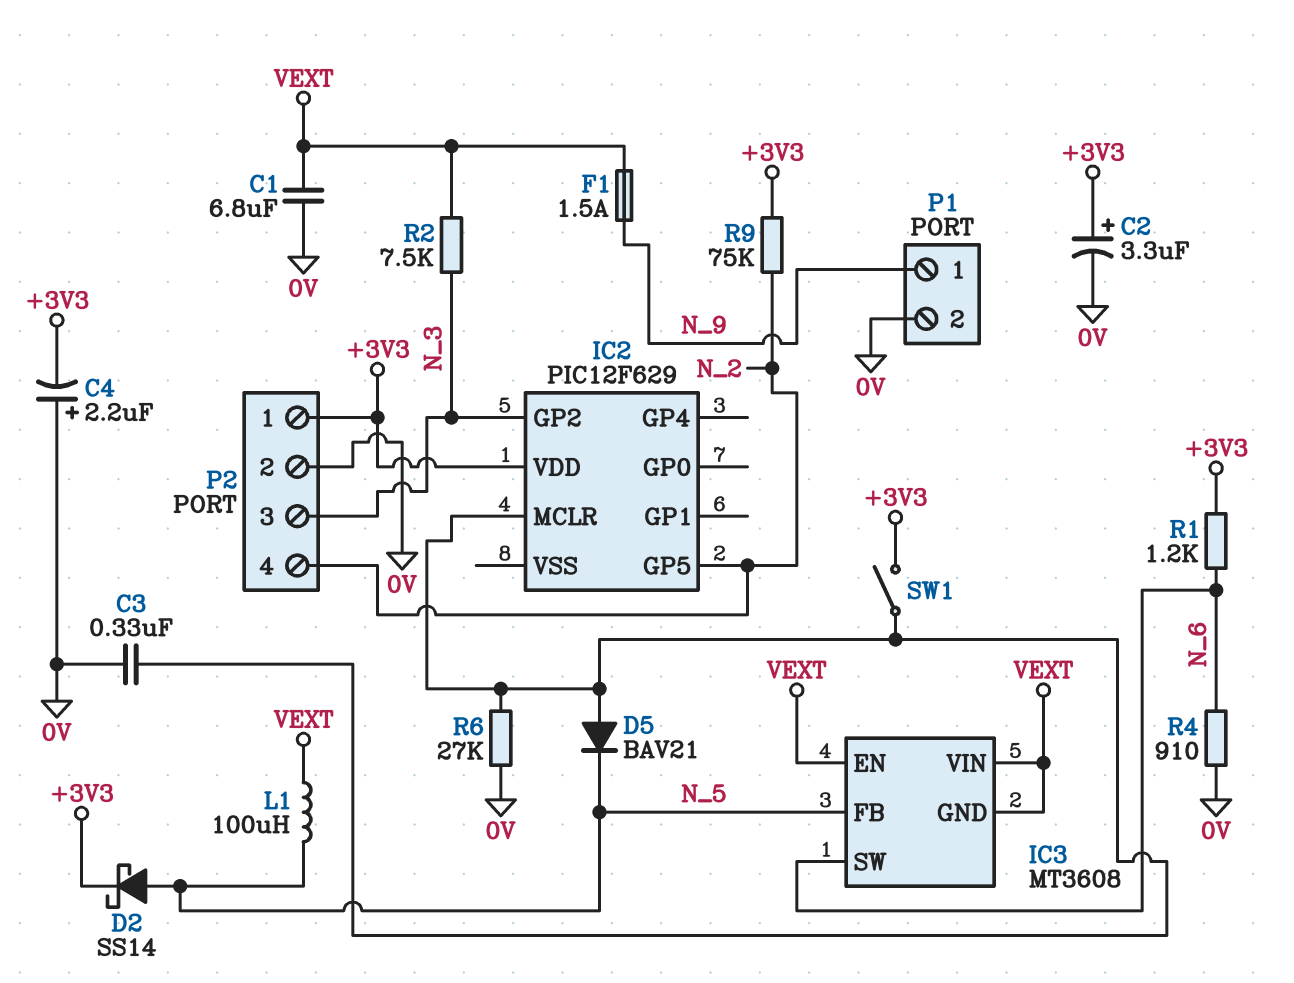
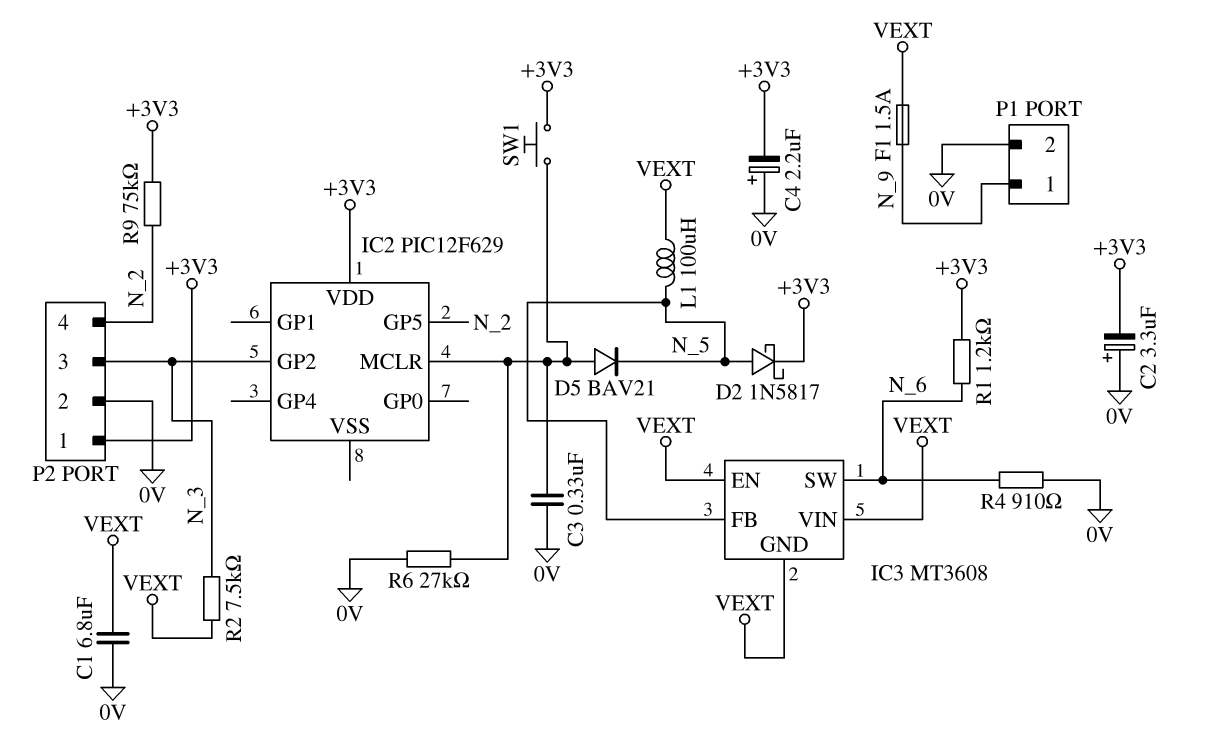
C2: 3.3uF (plus +3V3, minus 0V) -> 3.3uF (plus 0V, minus +3V3)
D2: schottky SS14 (A N_5, K +3V3) -> schottky 1N5817 (A N_5, K +3V3)
SW1: switch (+3V3, IC2/MCLR) -> button (+3V3, IC2/MCLR)

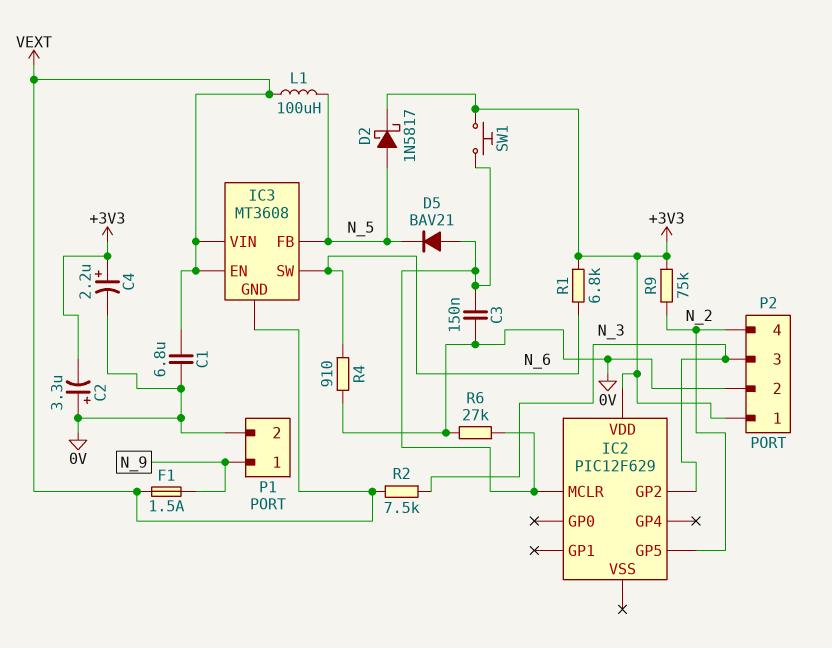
C3: 330nF (0V, IC2/MCLR) -> 150nF (0V, IC2/MCLR)
C4: 2.2uF (plus 0V, minus +3V3) -> 2.2uF (plus +3V3, minus 0V)
R1: 1.2k (+3V3, N_6) -> 6.8k (+3V3, N_6)

